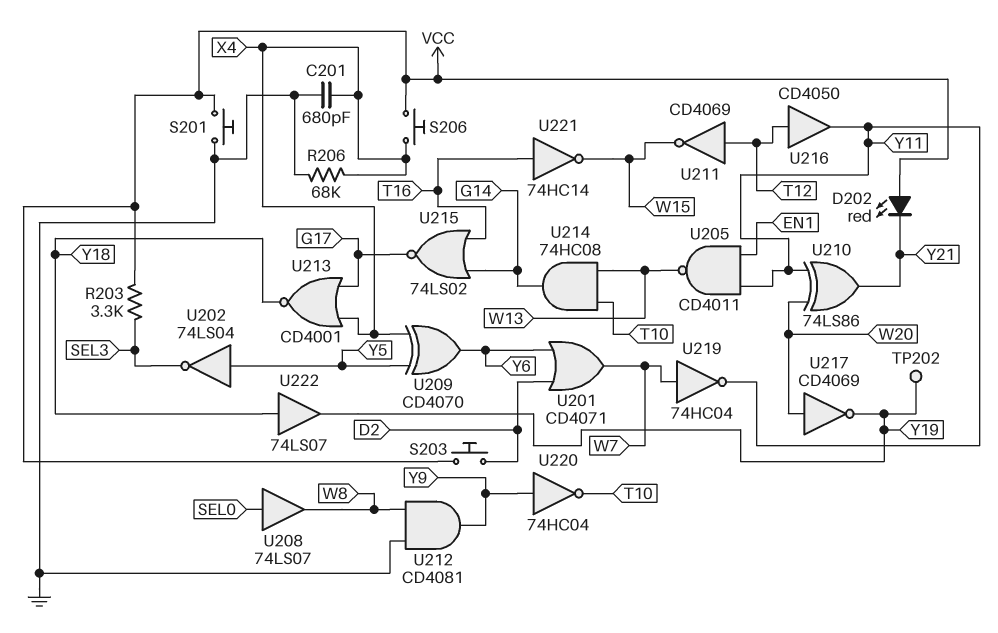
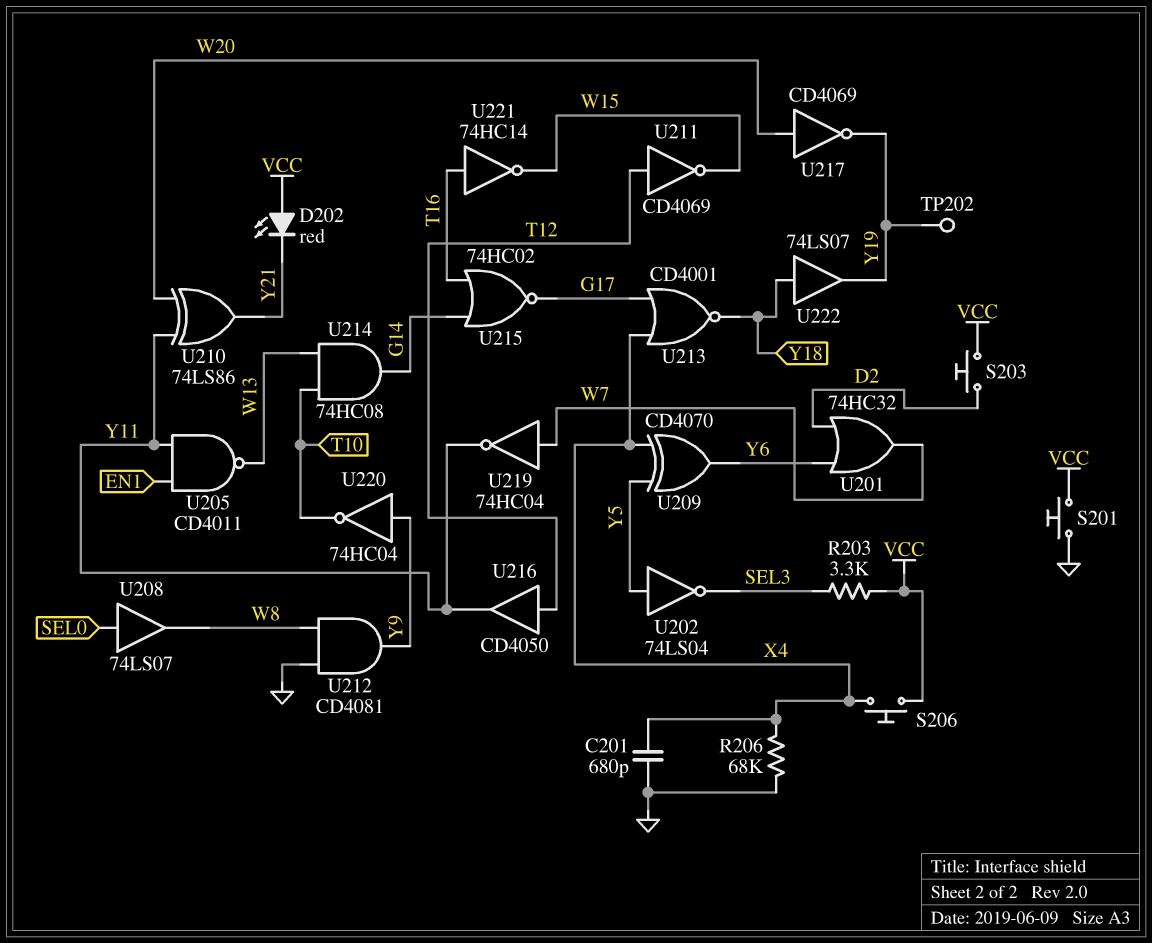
U201: OR CD4071 (in D2, in Y6, out W7) -> OR 74HC32 (in D2, in Y6, out W7)
U215: NOR 74LS02 (in G14, in T16, out G17) -> NOR 74HC02 (in G14, in T16, out G17)

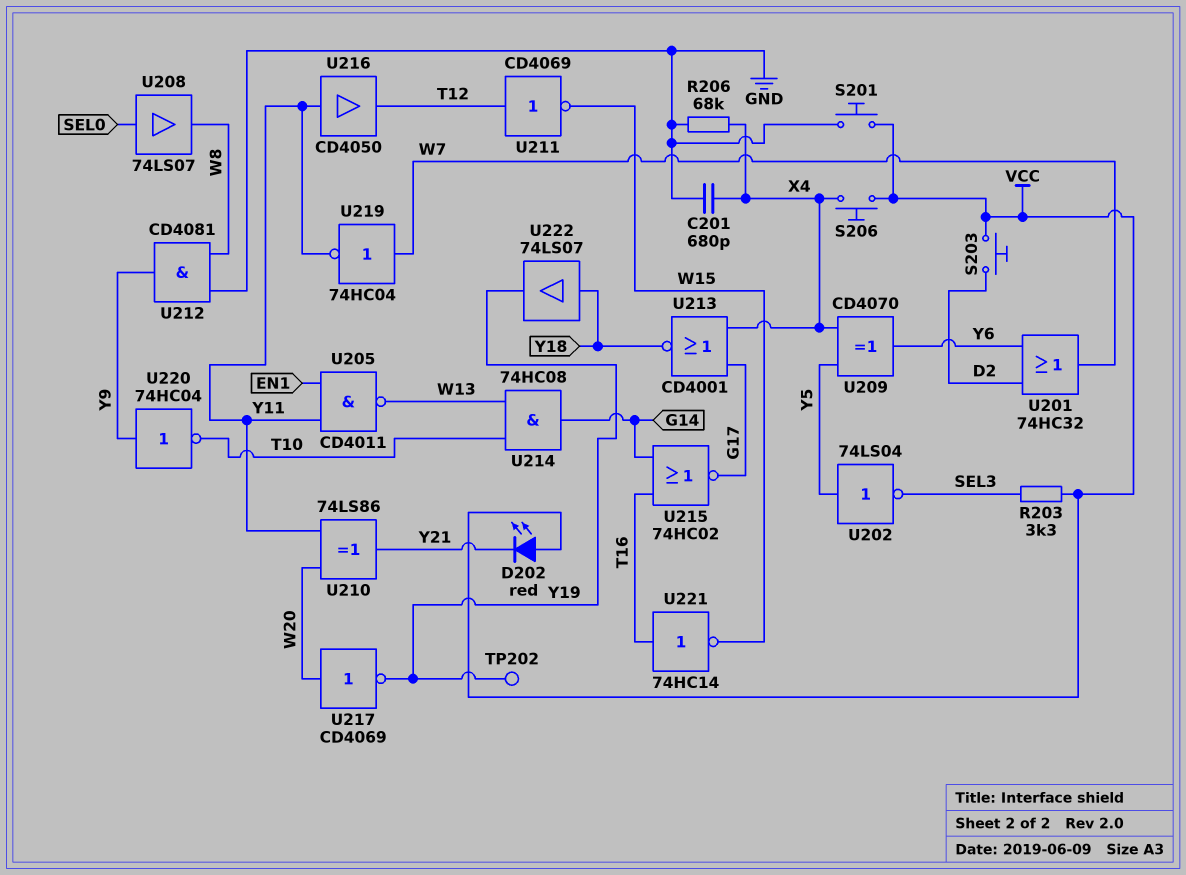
U216: buffer CD4050 (in T12, out Y11) -> buffer CD4050 (in Y11, out T12)

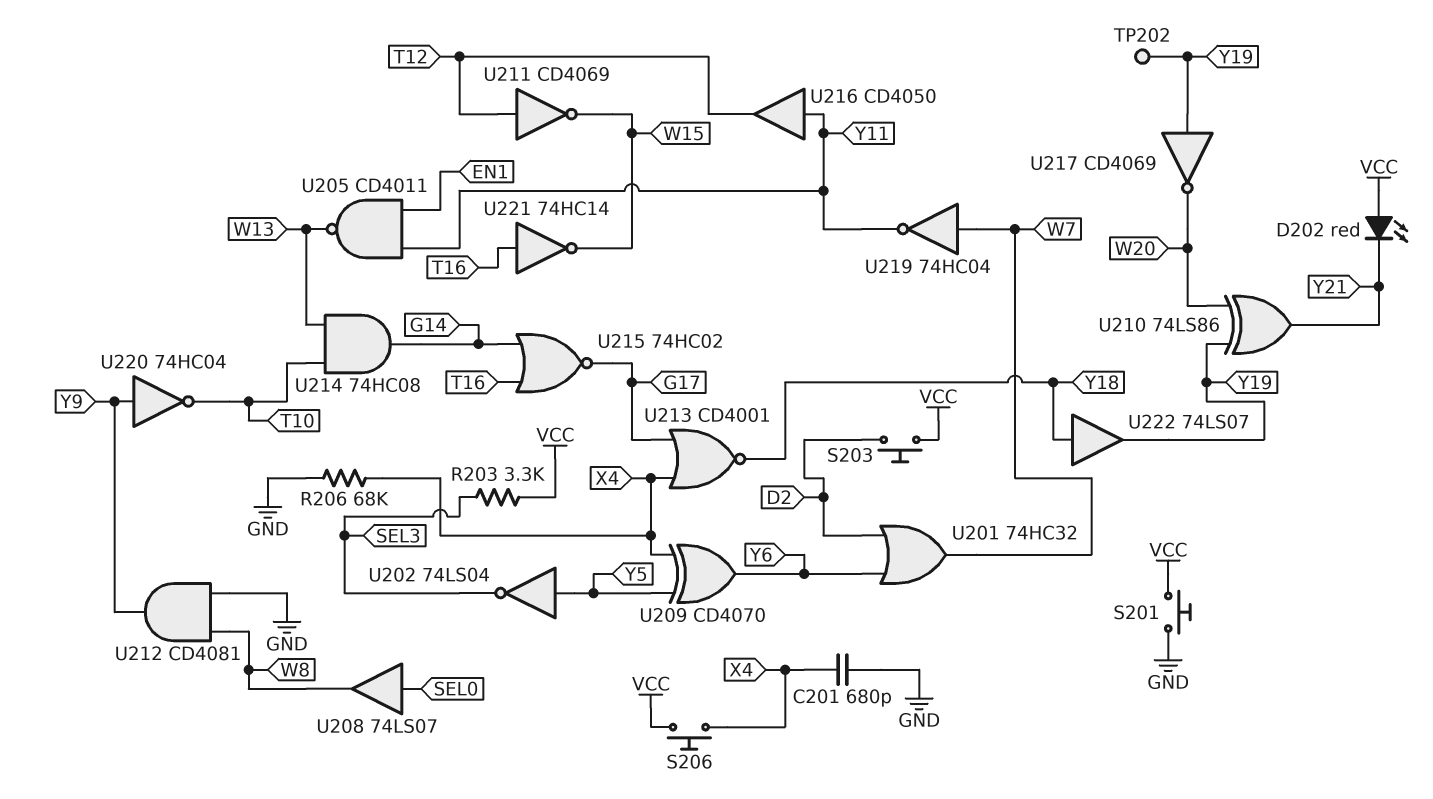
U210: XOR 74LS86 (in W20, in Y11, out Y21) -> XOR 74LS86 (in W20, in Y19, out Y21)
U217: NOT CD4069 (in W20, out Y19) -> NOT CD4069 (in Y19, out W20)

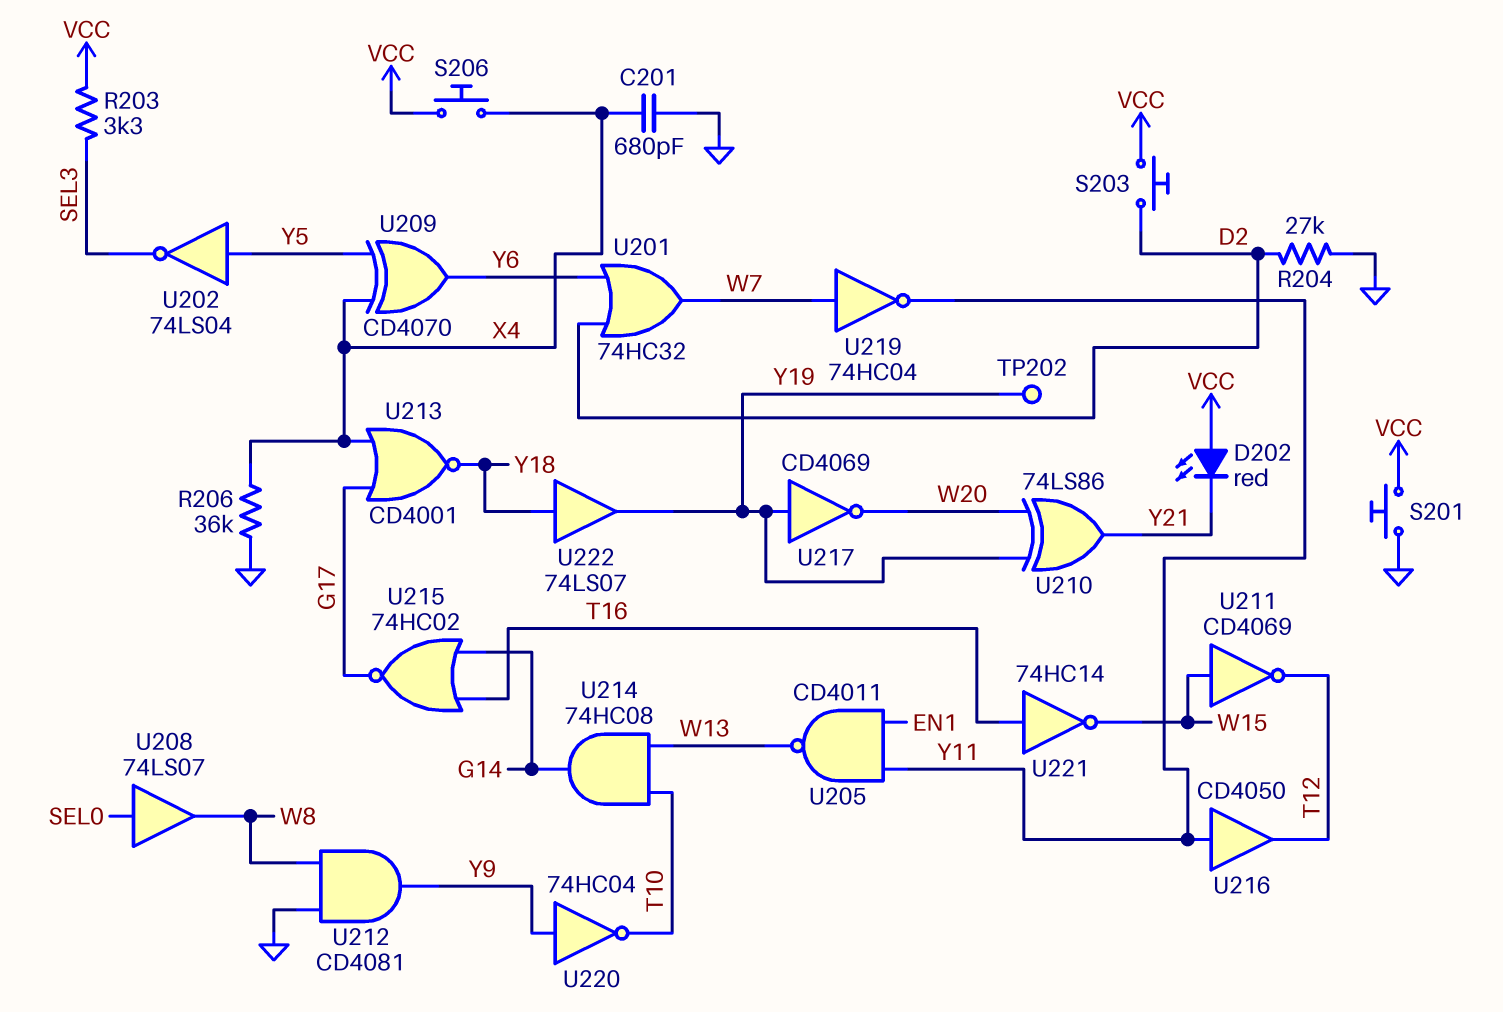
R204: none -> 27k (D2, GND)
R206: 68k (GND, X4) -> 36k (GND, X4)
U211: NOT CD4069 (in T12, out W15) -> NOT CD4069 (in W15, out T12)

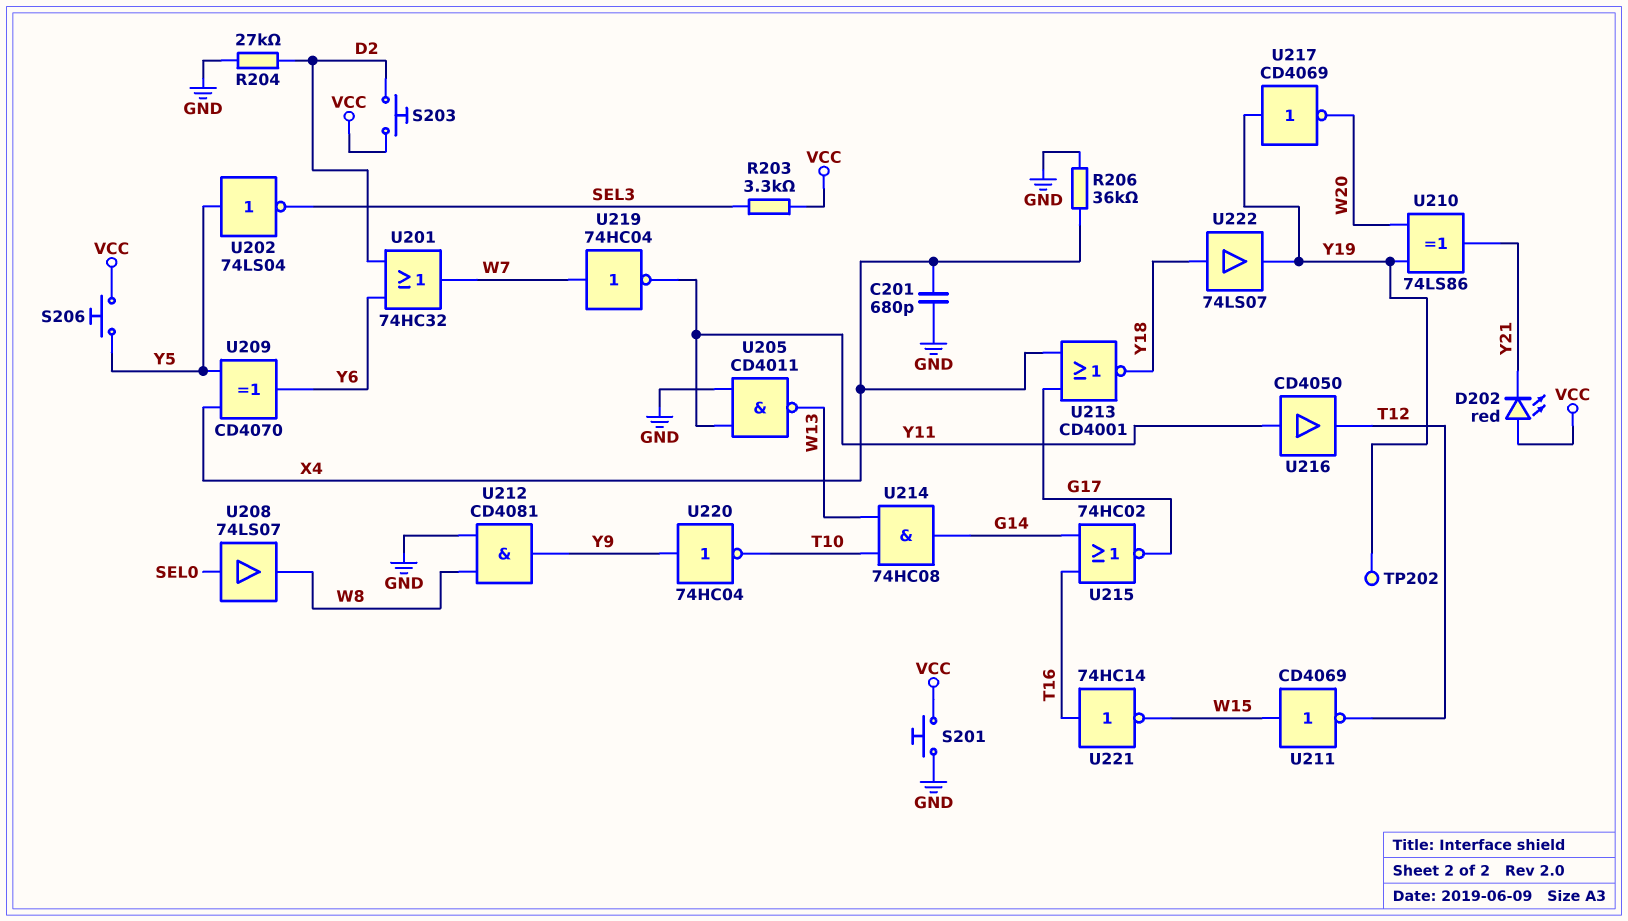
S206: button (VCC, X4) -> button (VCC, Y5)
U205: NAND CD4011 (in EN1, in Y11, out W13) -> NAND CD4011 (in GND, in Y11, out W13)

